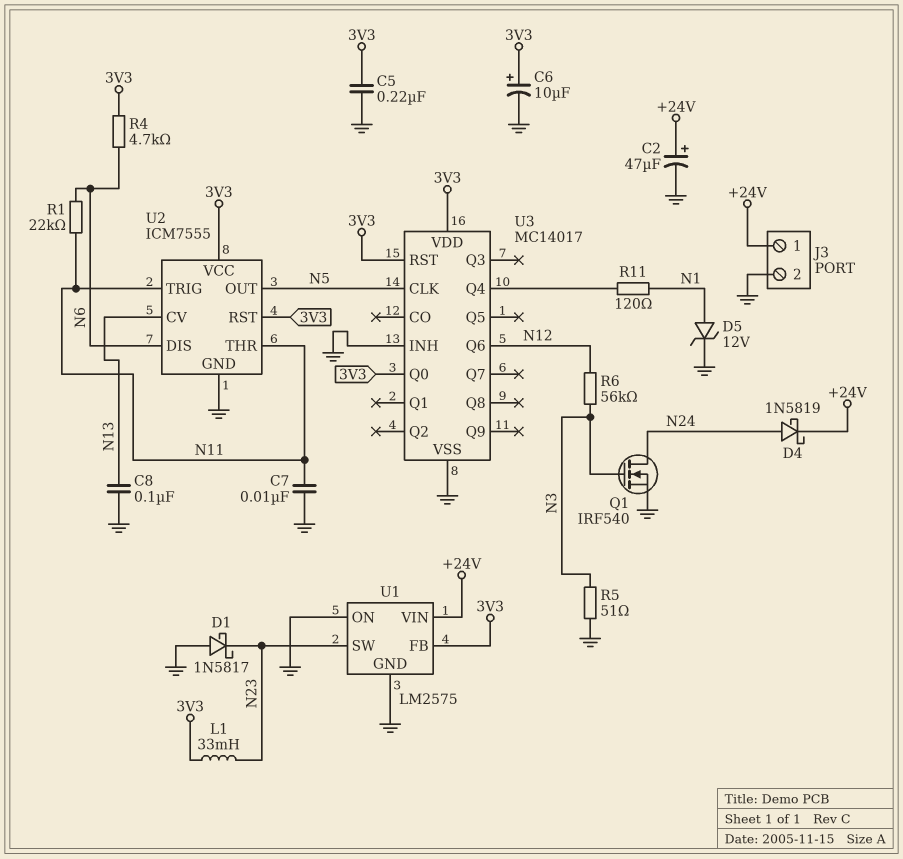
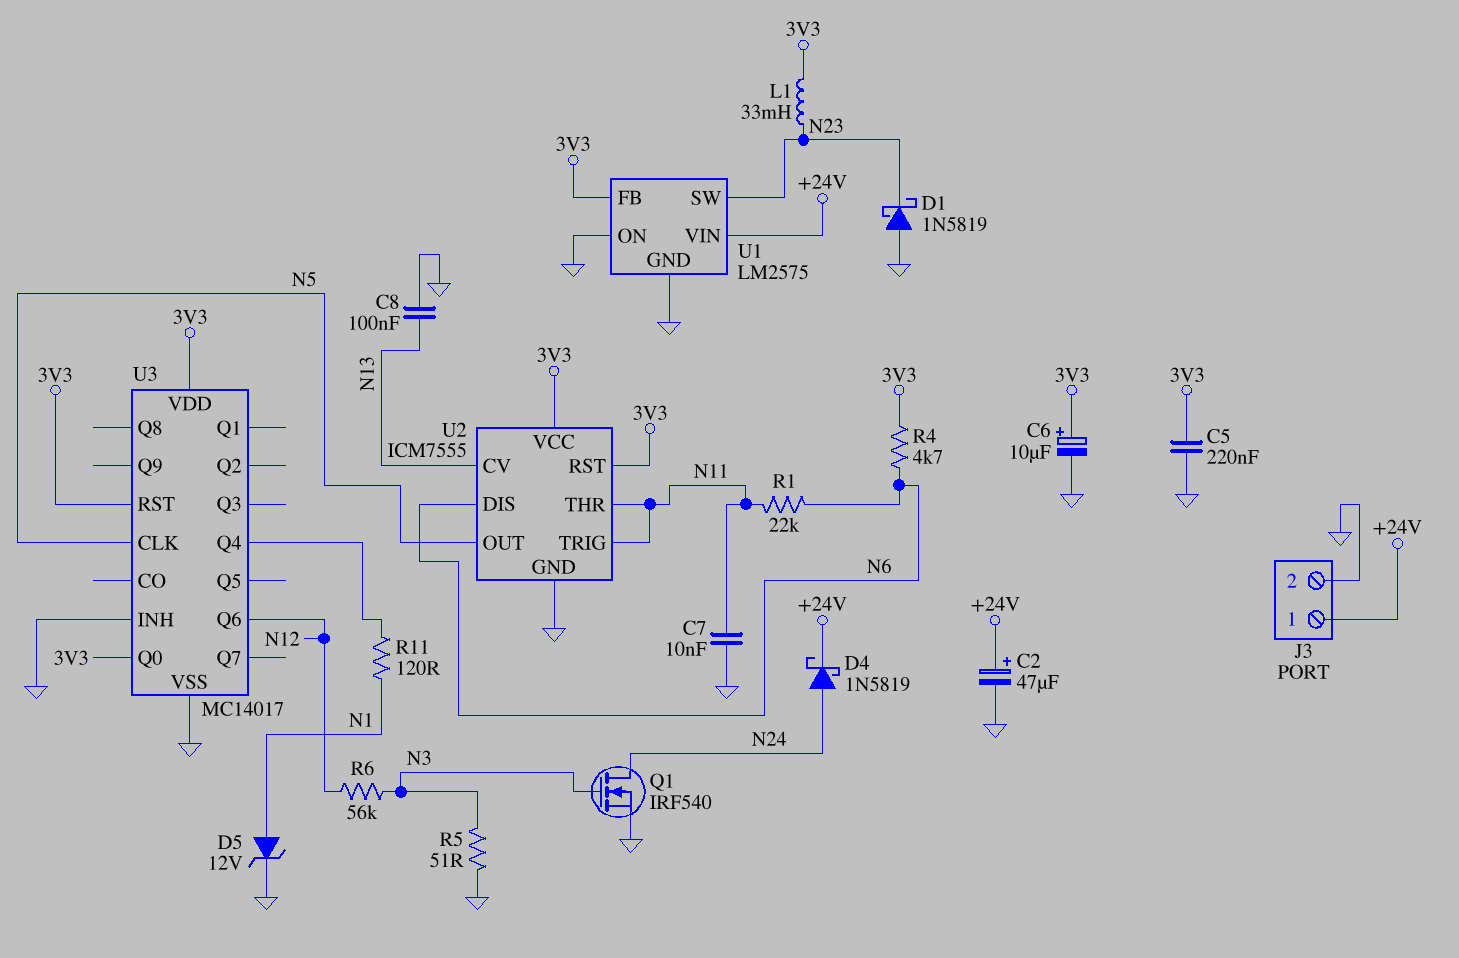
D1: schottky 1N5817 (A GND, K N23) -> schottky 1N5819 (A GND, K N23)

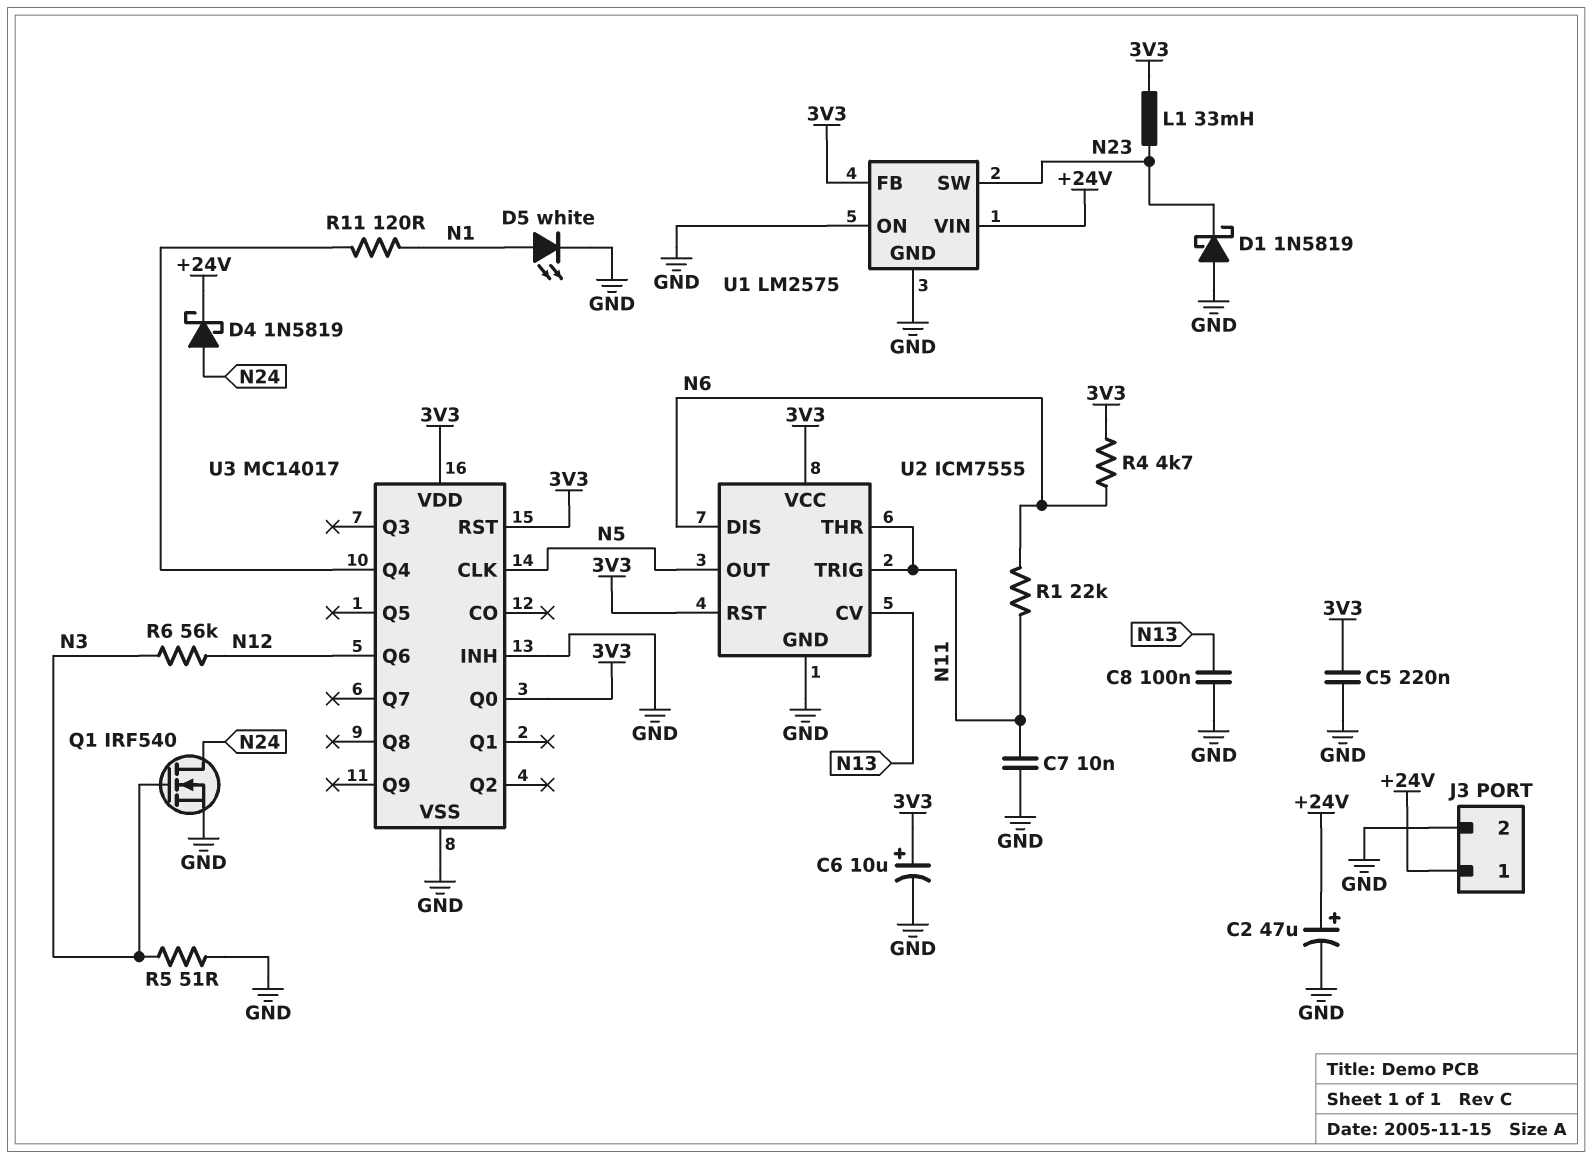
D5: zener 12V (A N1, K GND) -> LED white (A N1, K GND)

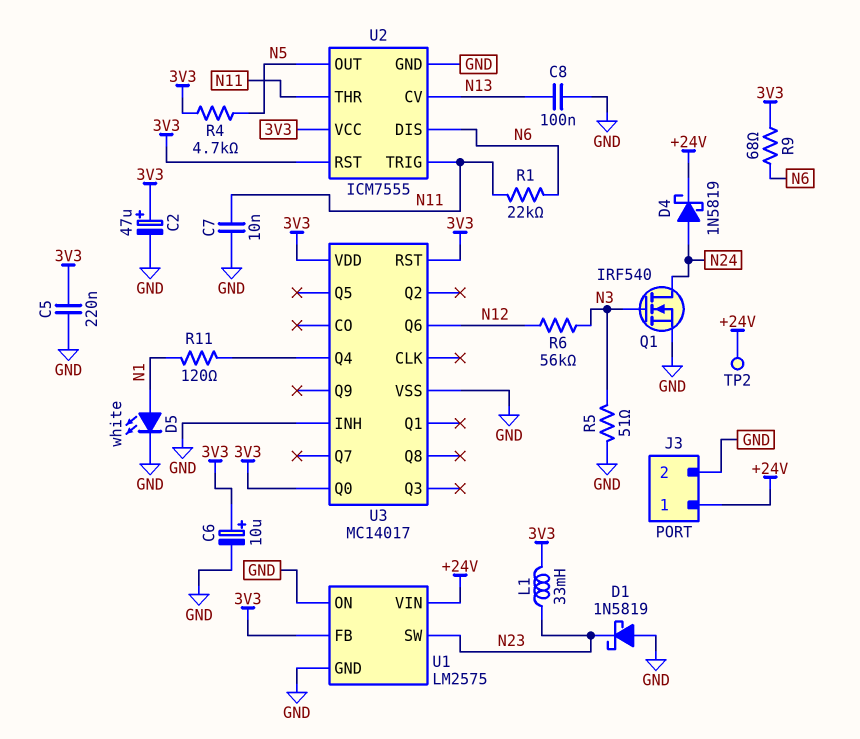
C2: 47uF (plus +24V, minus GND) -> 47uF (plus 3V3, minus GND)
R4: 4.7k (3V3, N6) -> 4.7k (3V3, N5)
R9: none -> 68 (3V3, N6)
TP2: none -> test point (+24V)
U3 pin CLK: N5 -> none

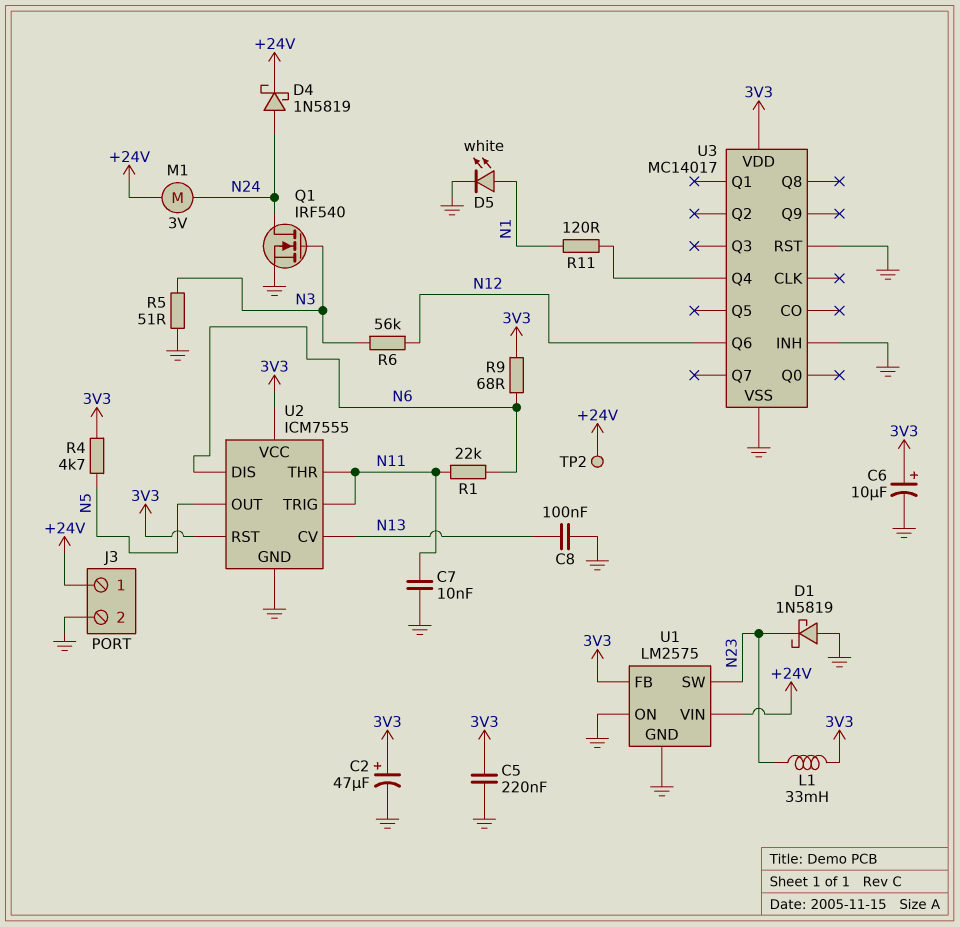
M1: none -> motor 3V (+24V, N24)
U3 pin Q0: 3V3 -> none
U3 pin RST: 3V3 -> GND

